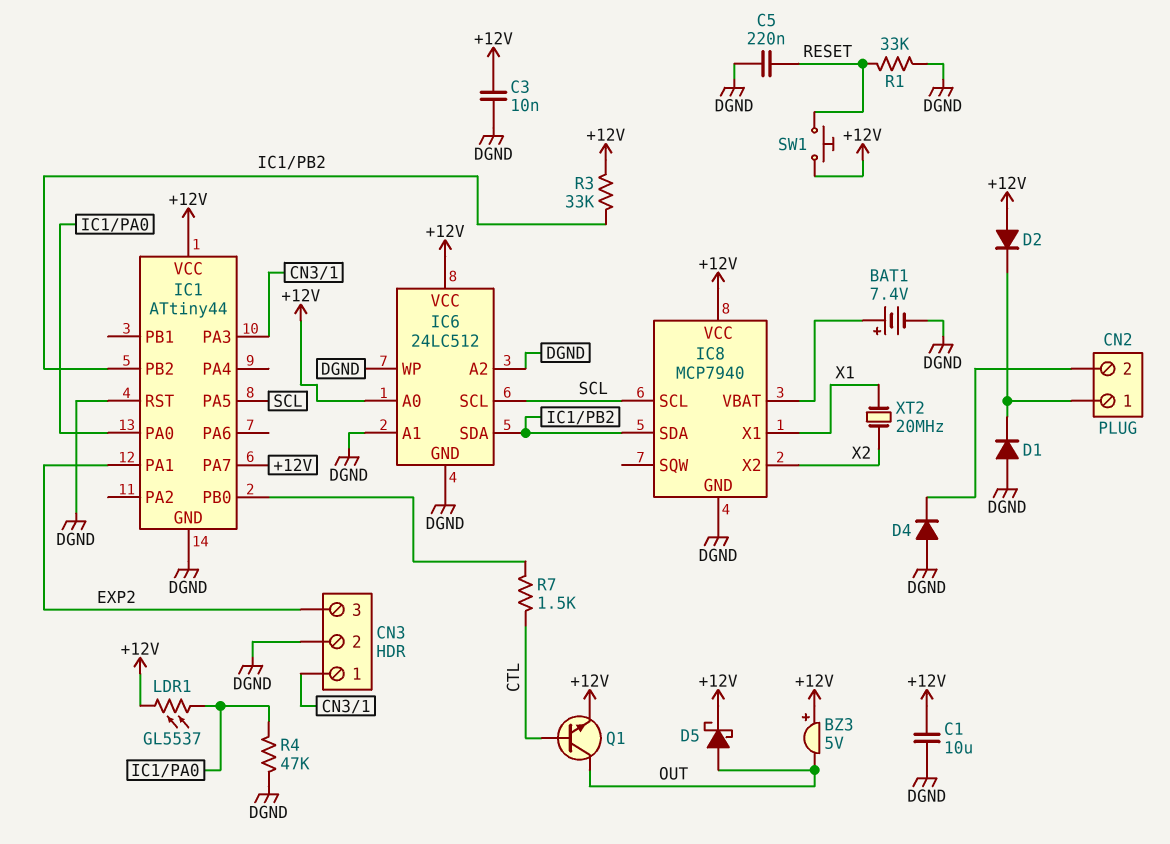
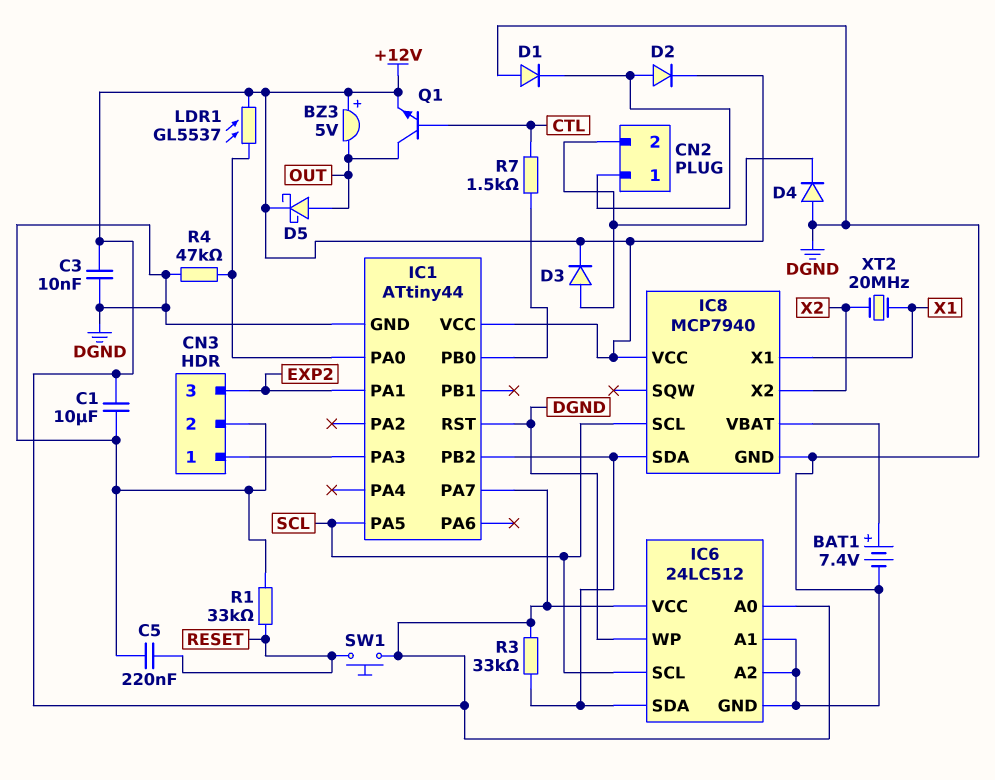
D2: diode (A +12V, K CN2/1) -> diode (A CN2/1, K +12V)
D3: none -> diode (A CN2/2, K +12V)

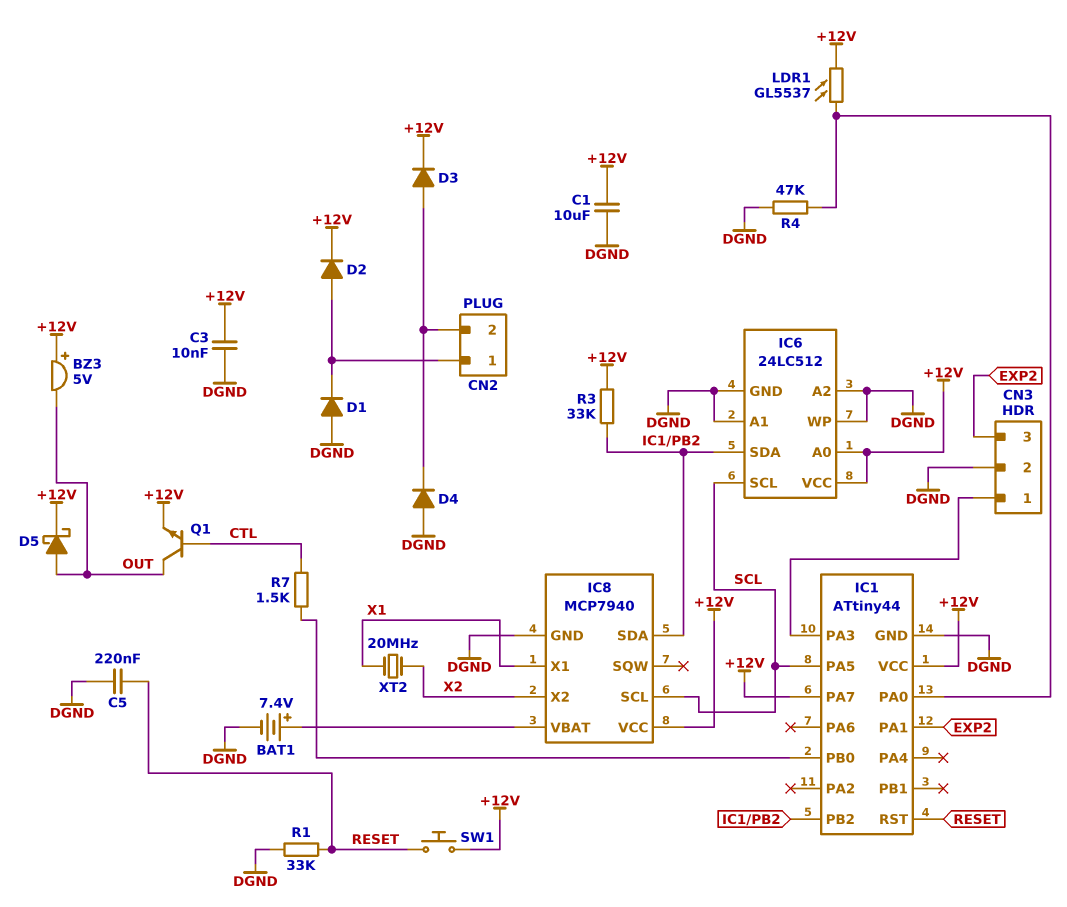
IC1 pin RST: DGND -> RESET

